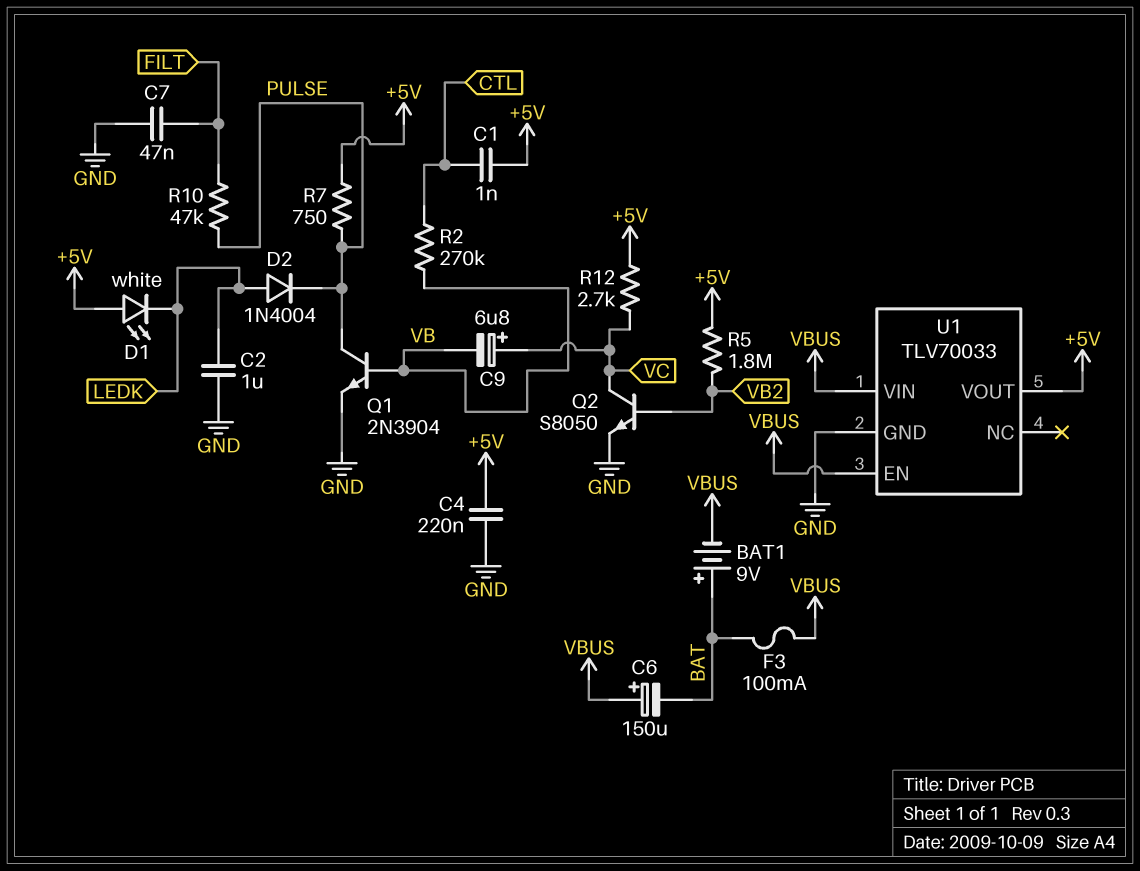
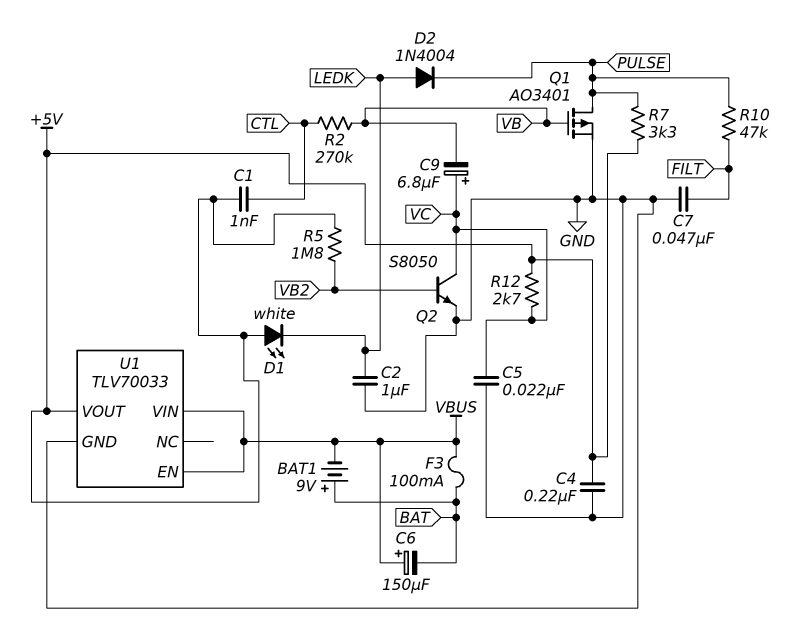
C5: none -> 22nF (GND, VC)
Q1: NPN 2N3904 (B VB, C PULSE, E GND) -> PMOS AO3401 (G VB, D PULSE, S GND)
R7: 750 (+5V, PULSE) -> 3.3k (+5V, PULSE)

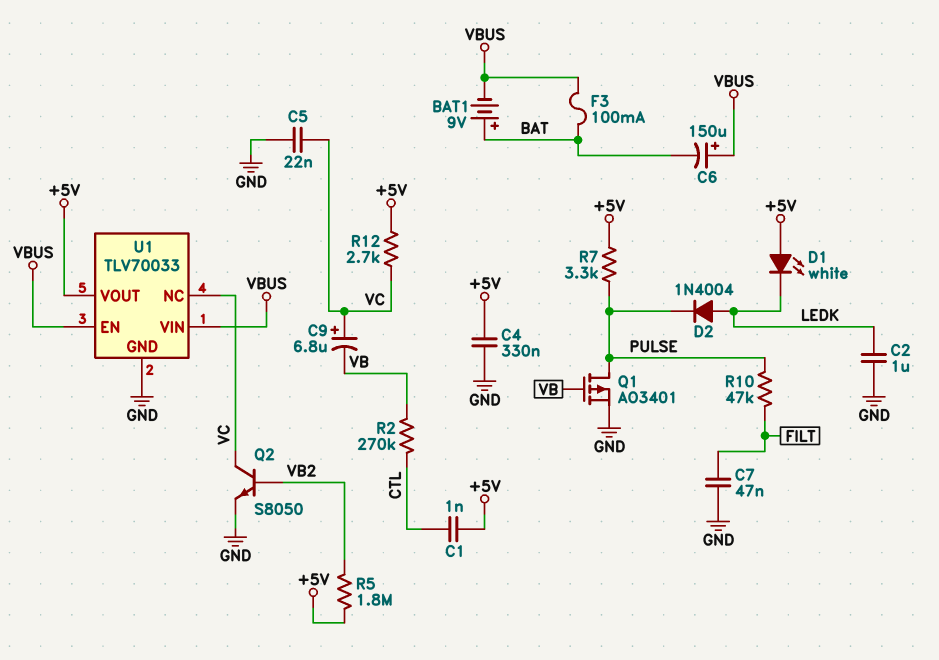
C4: 220nF (+5V, GND) -> 330nF (+5V, GND)
U1 pin NC: none -> VC

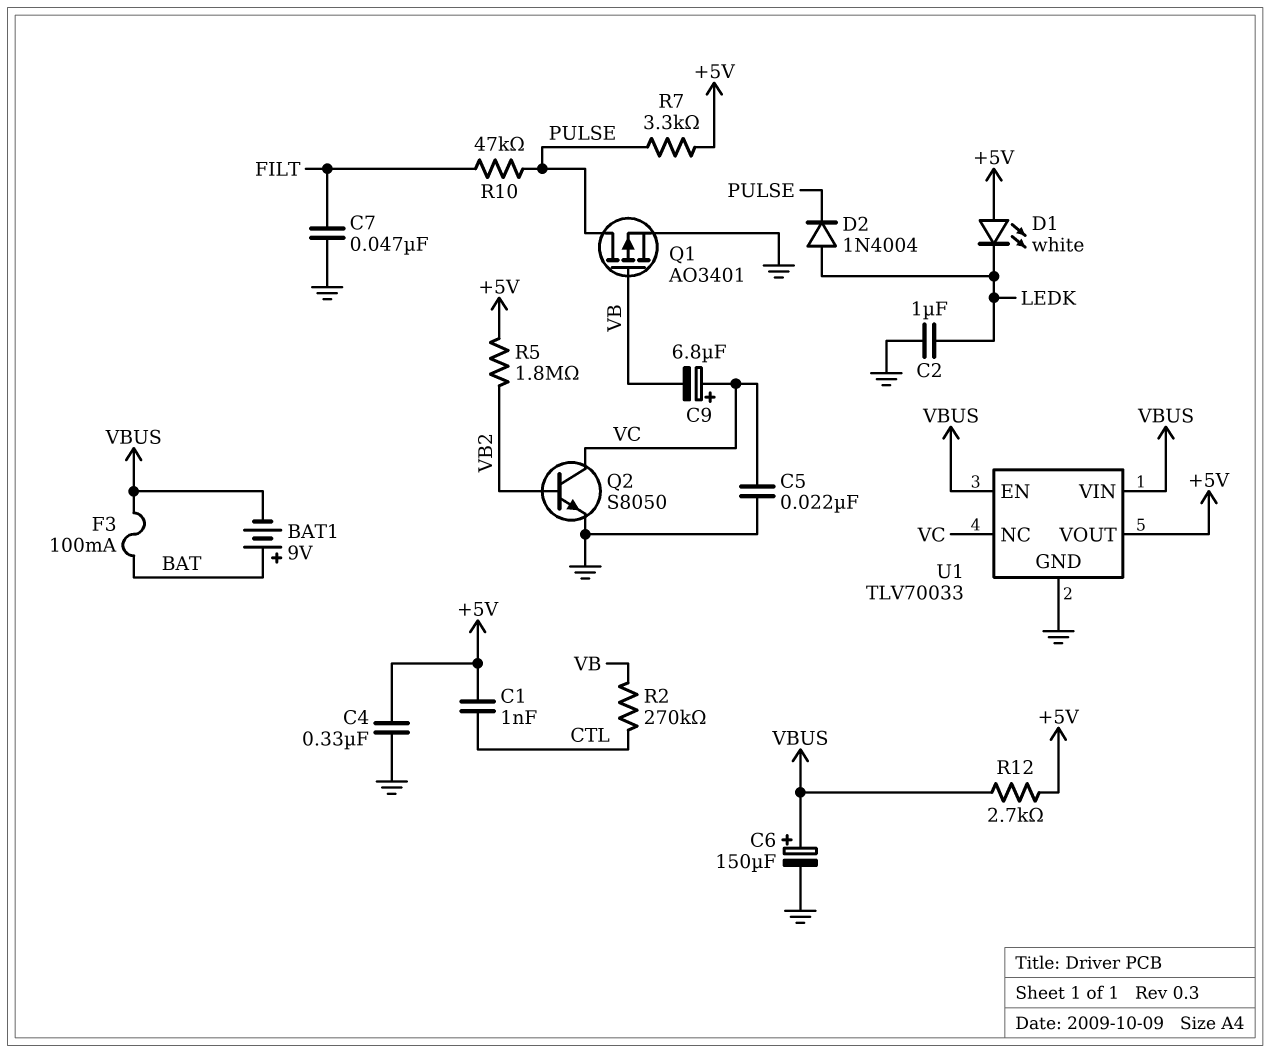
C6: 150uF (plus VBUS, minus BAT) -> 150uF (plus VBUS, minus GND)
R12: 2.7k (+5V, VC) -> 2.7k (+5V, VBUS)

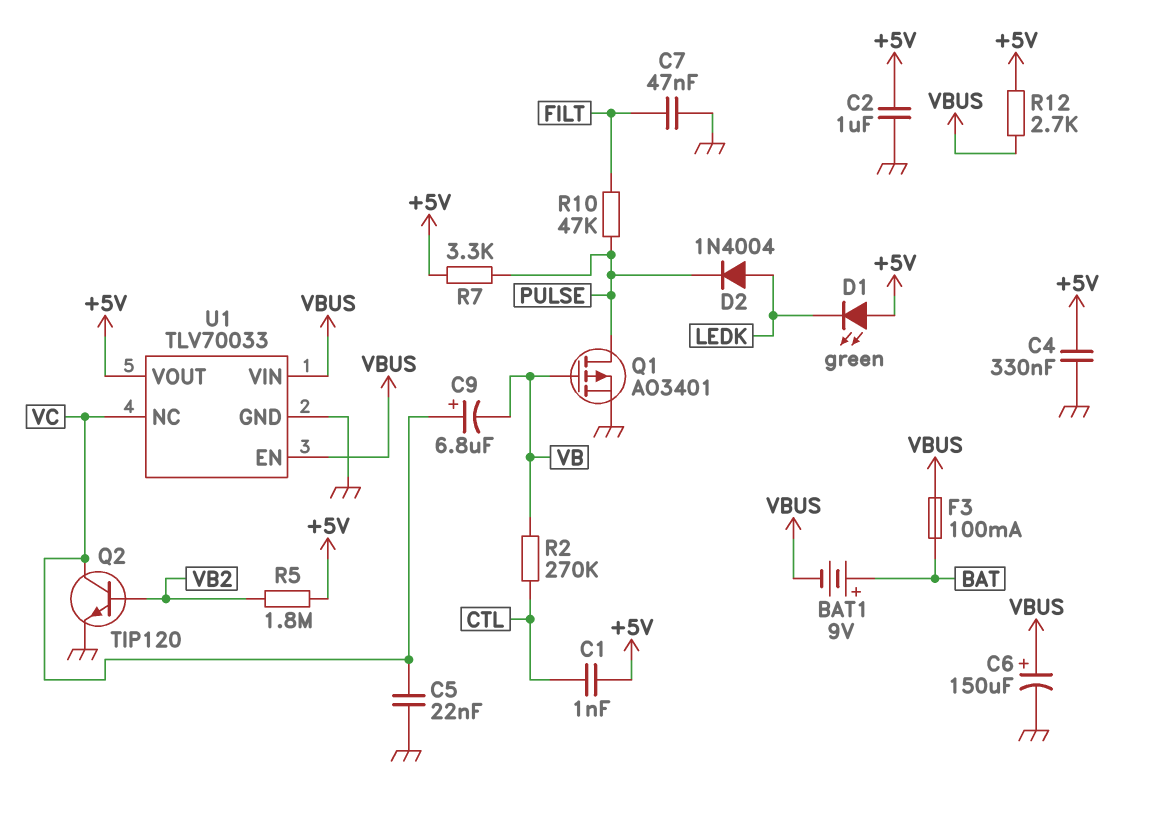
C2: 1uF (GND, LEDK) -> 1uF (+5V, GND)
D1: LED white (A +5V, K LEDK) -> LED green (A +5V, K LEDK)
Q2: NPN S8050 (B VB2, C VC, E GND) -> NPN TIP120 (B VB2, C VC, E GND)

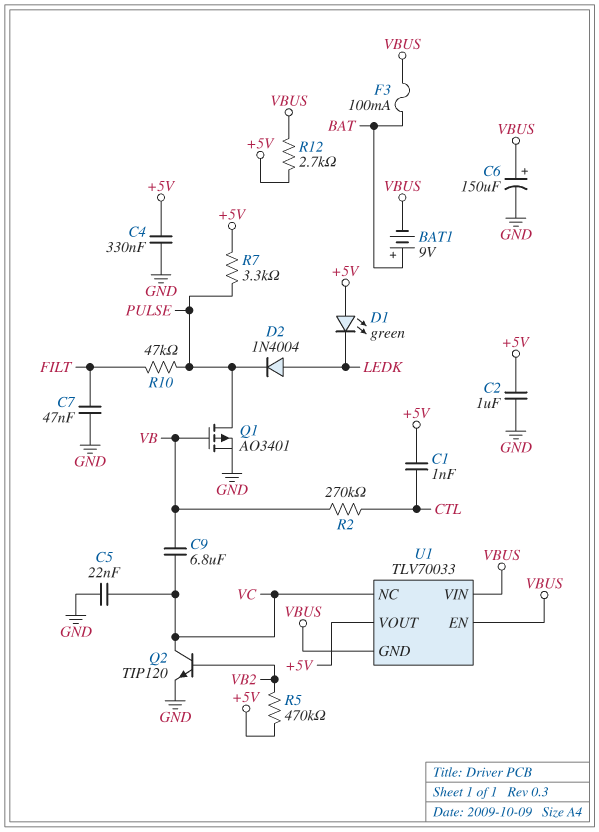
C9: 6.8uF (plus VC, minus VB) -> 6.8uF (VB, VC)
R5: 1.8M (+5V, VB2) -> 470k (+5V, VB2)
U1 pin GND: GND -> VBUS

